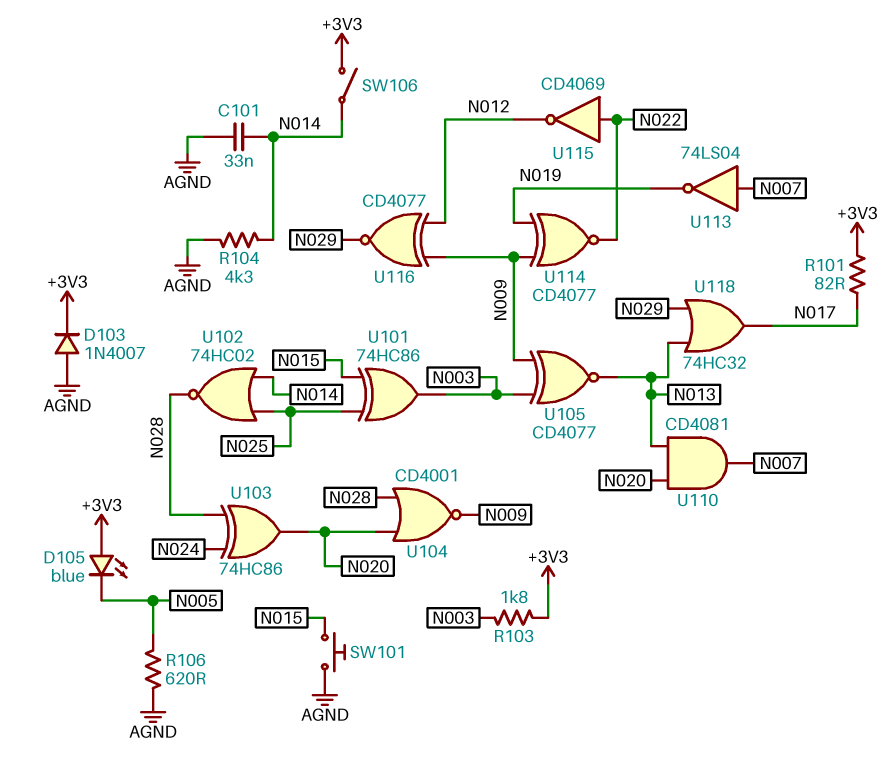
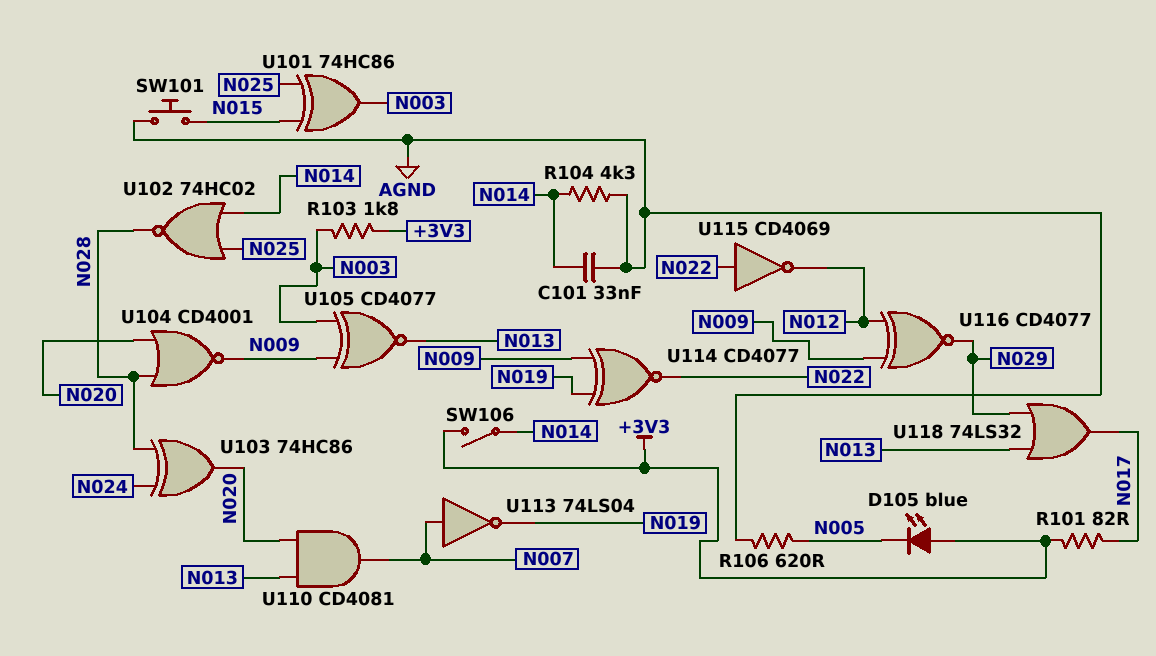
D103: diode 1N4007 (A AGND, K +3V3) -> none
U118: OR 74HC32 (in N013, in N029, out N017) -> OR 74LS32 (in N013, in N029, out N017)

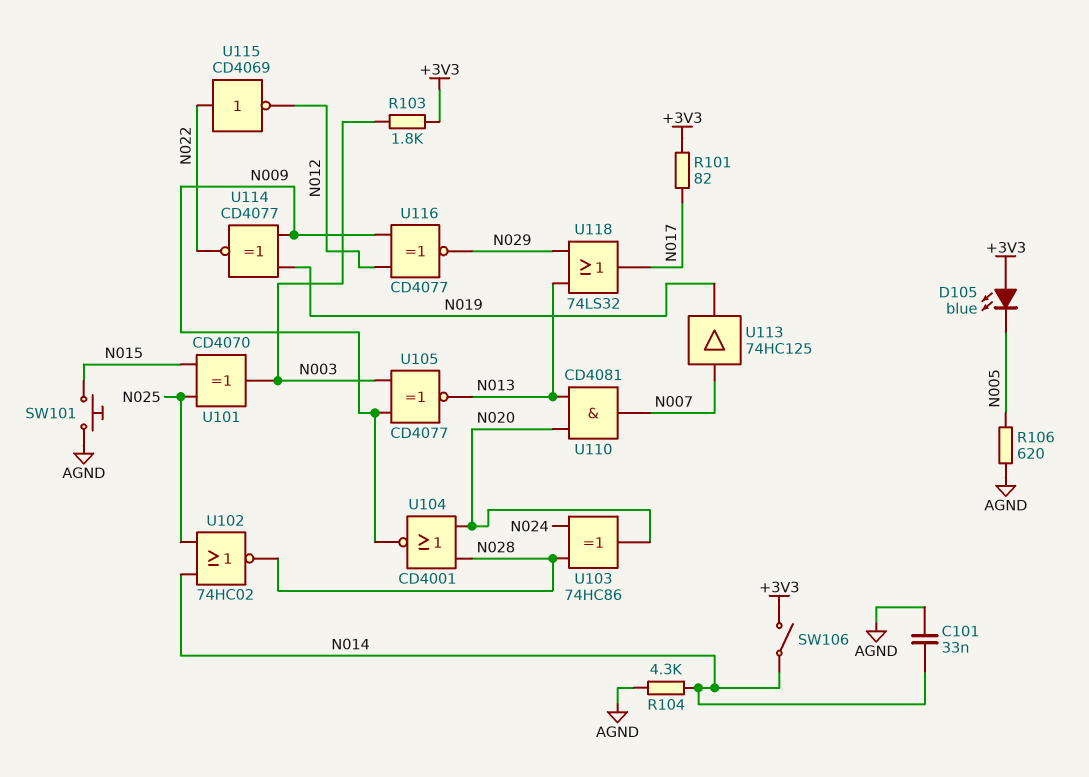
U101: XOR 74HC86 (in N015, in N025, out N003) -> XOR CD4070 (in N015, in N025, out N003)
U113: NOT 74LS04 (in N007, out N019) -> buffer 74HC125 (in N007, out N019)

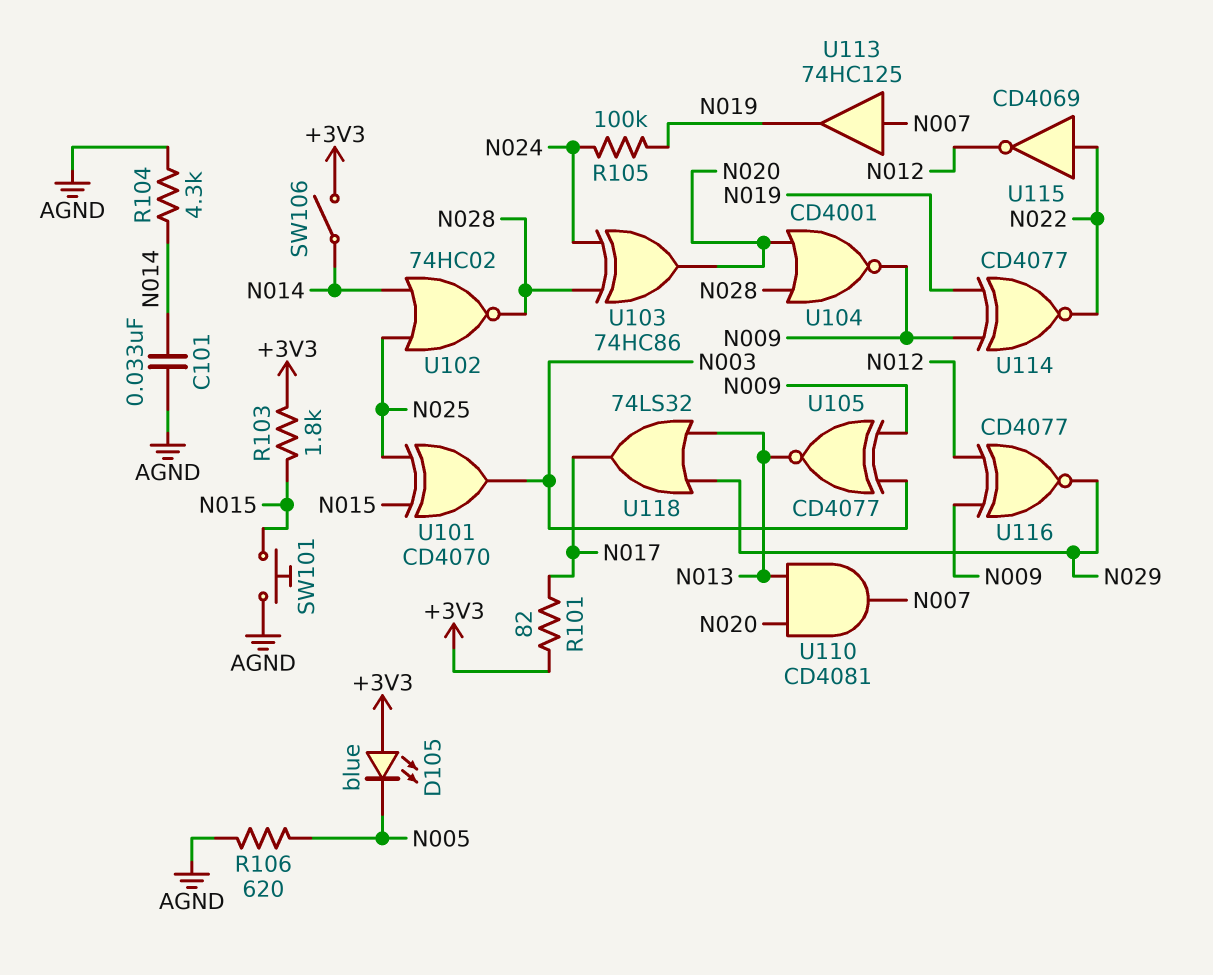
R103: 1.8k (+3V3, N003) -> 1.8k (+3V3, N015)
R105: none -> 100k (N019, N024)

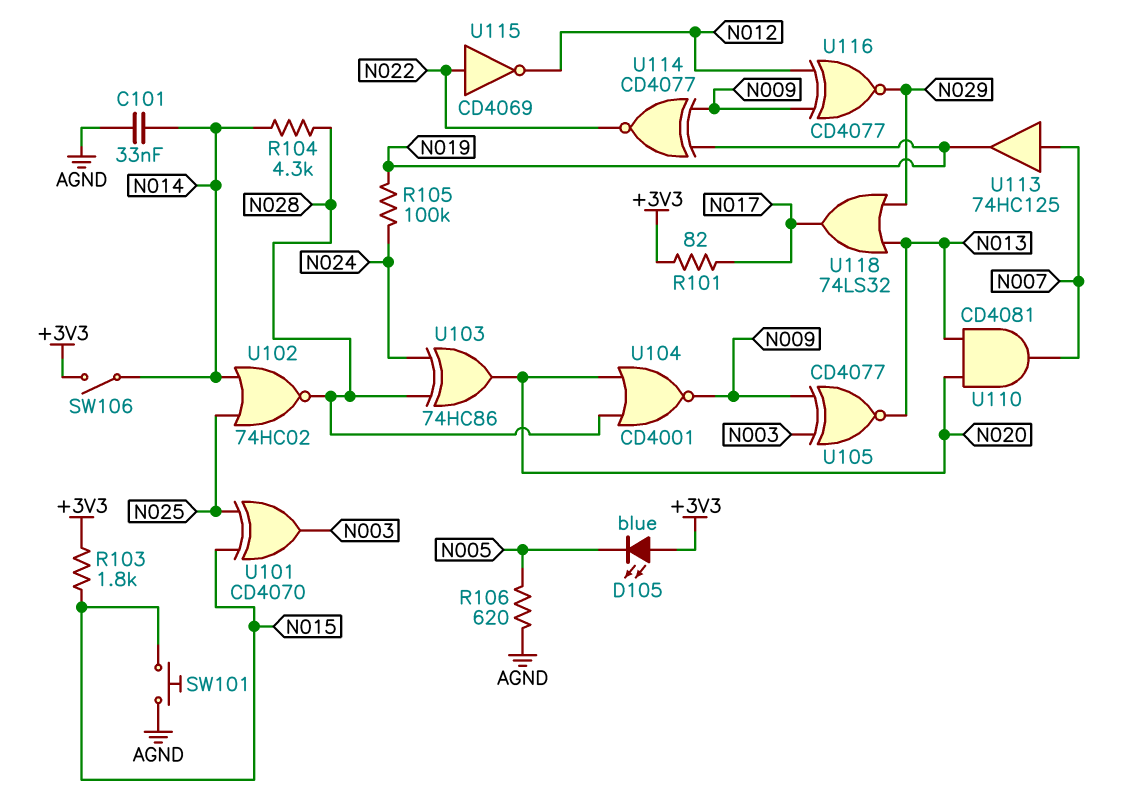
R104: 4.3k (AGND, N014) -> 4.3k (N014, N028)

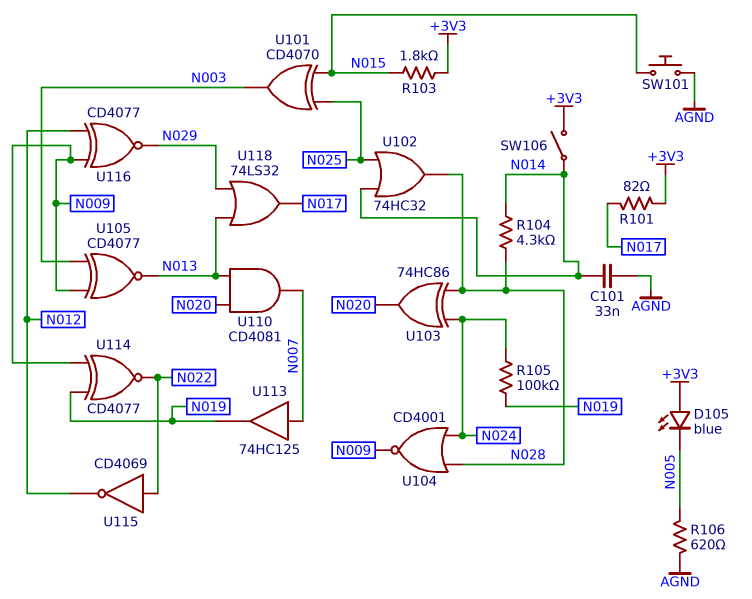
U102: NOR 74HC02 (in N014, in N025, out N028) -> OR 74HC32 (in N014, in N025, out N028)
U104: NOR CD4001 (in N020, in N028, out N009) -> NOR CD4001 (in N024, in N028, out N009)

